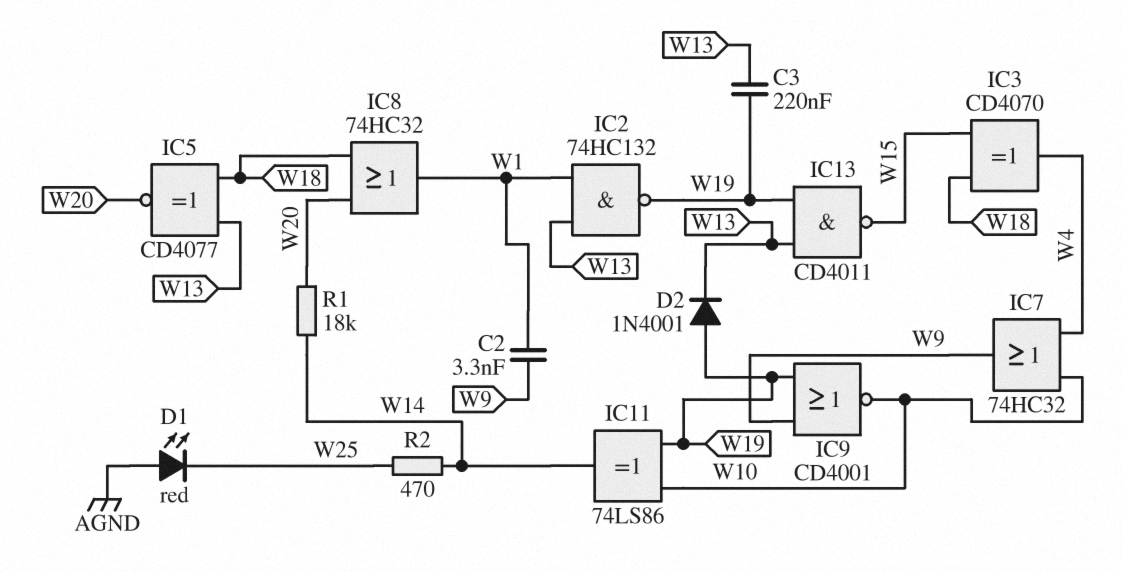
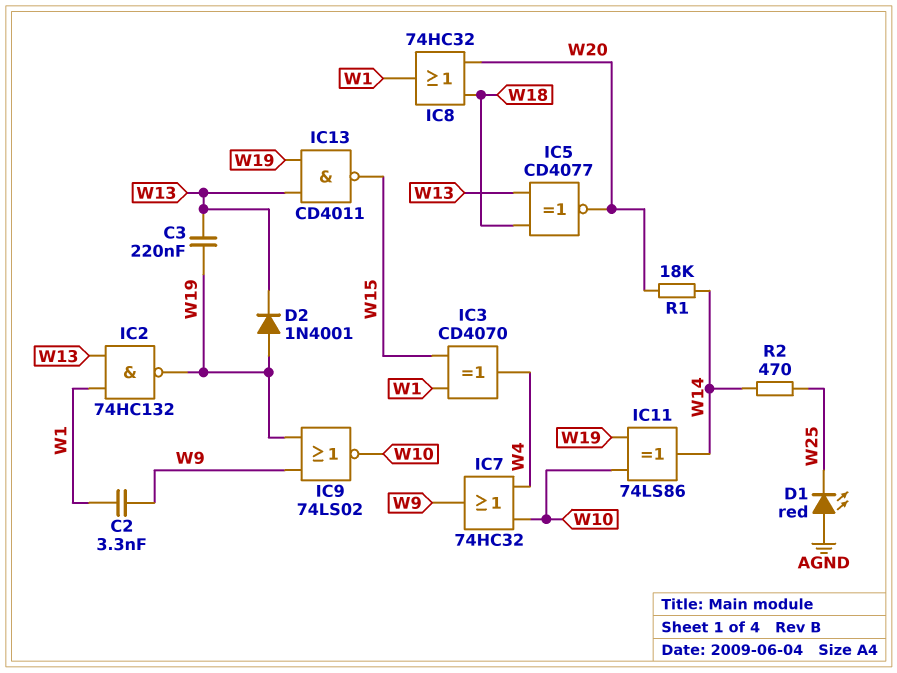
IC3: XOR CD4070 (in W15, in W18, out W4) -> XOR CD4070 (in W1, in W15, out W4)
IC9: NOR CD4001 (in W9, in W19, out W10) -> NOR 74LS02 (in W9, in W19, out W10)

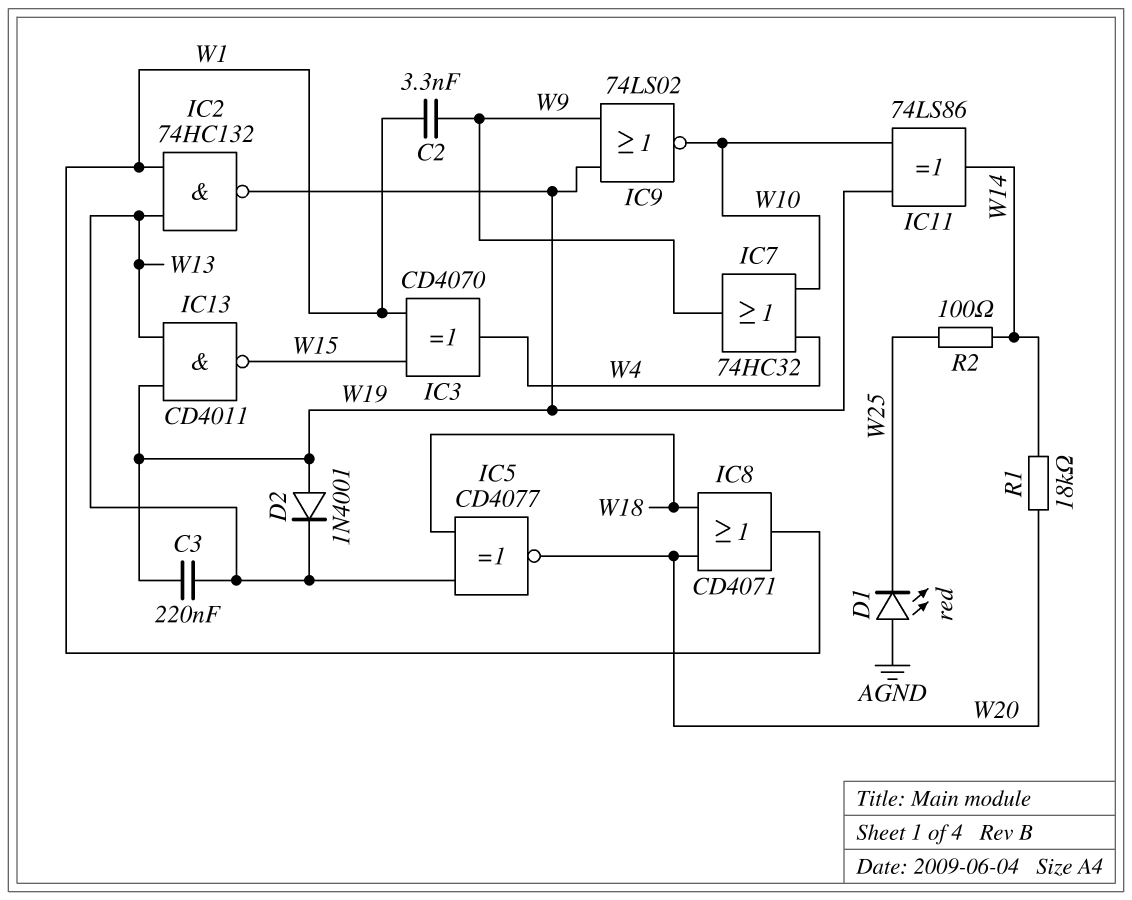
IC8: OR 74HC32 (in W18, in W20, out W1) -> OR CD4071 (in W18, in W20, out W1)
R2: 470 (W14, W25) -> 100 (W14, W25)

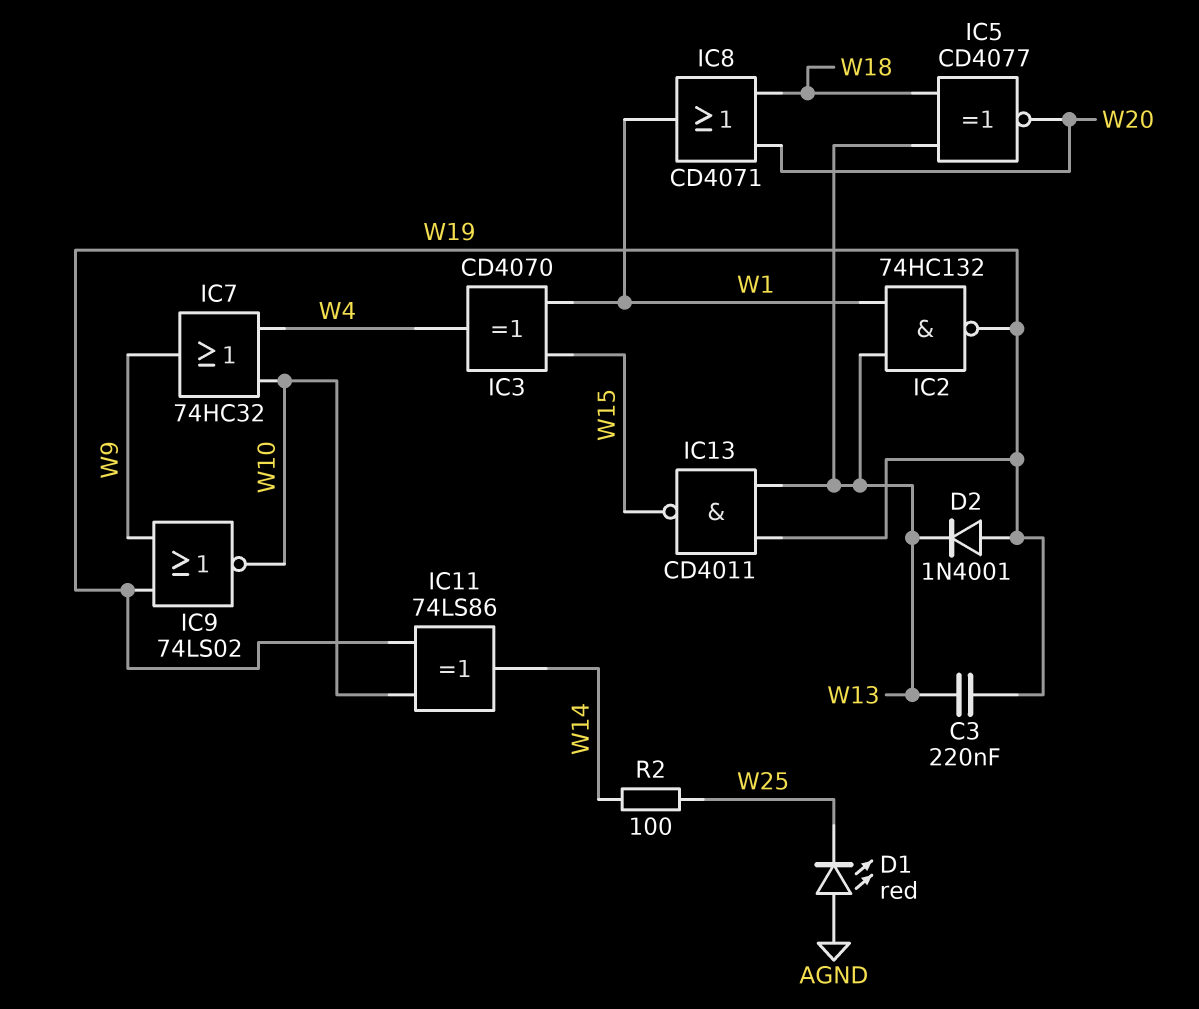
C2: 3.3nF (W1, W9) -> none
R1: 18k (W14, W20) -> none

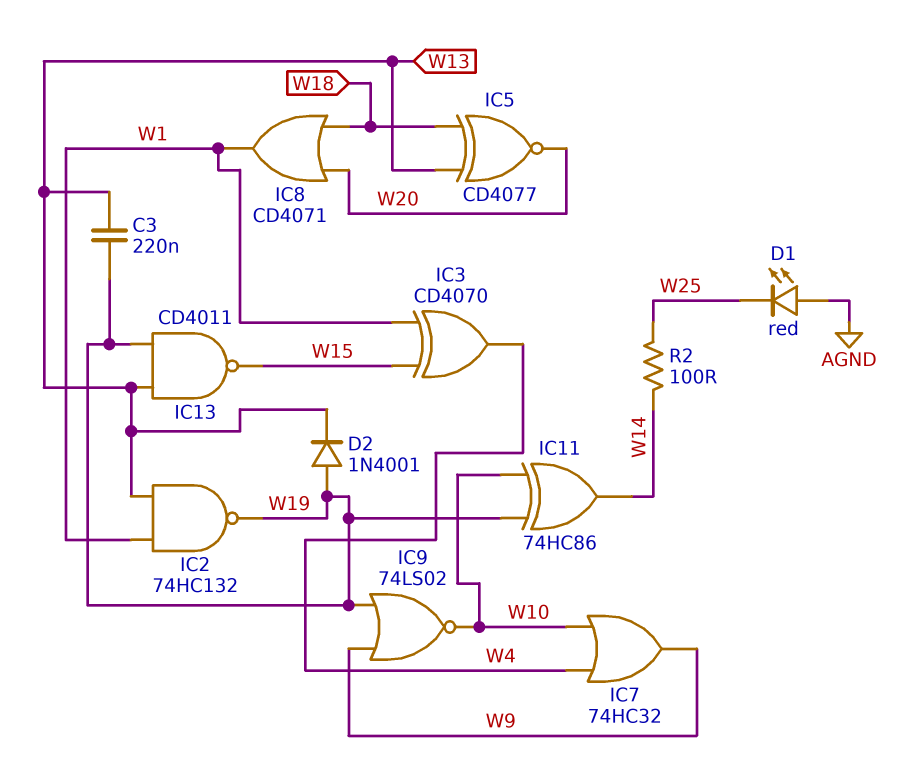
IC11: XOR 74LS86 (in W10, in W19, out W14) -> XOR 74HC86 (in W10, in W19, out W14)

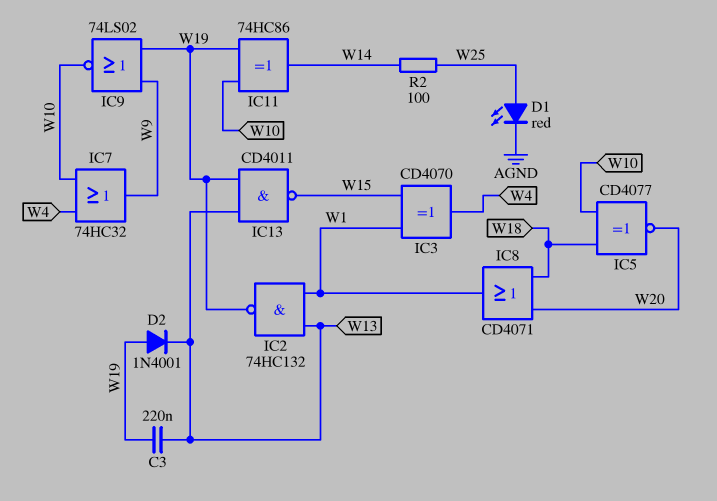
D1: LED red (A AGND, K W25) -> LED red (A W25, K AGND)
IC5: XNOR CD4077 (in W13, in W18, out W20) -> XNOR CD4077 (in W10, in W18, out W20)

